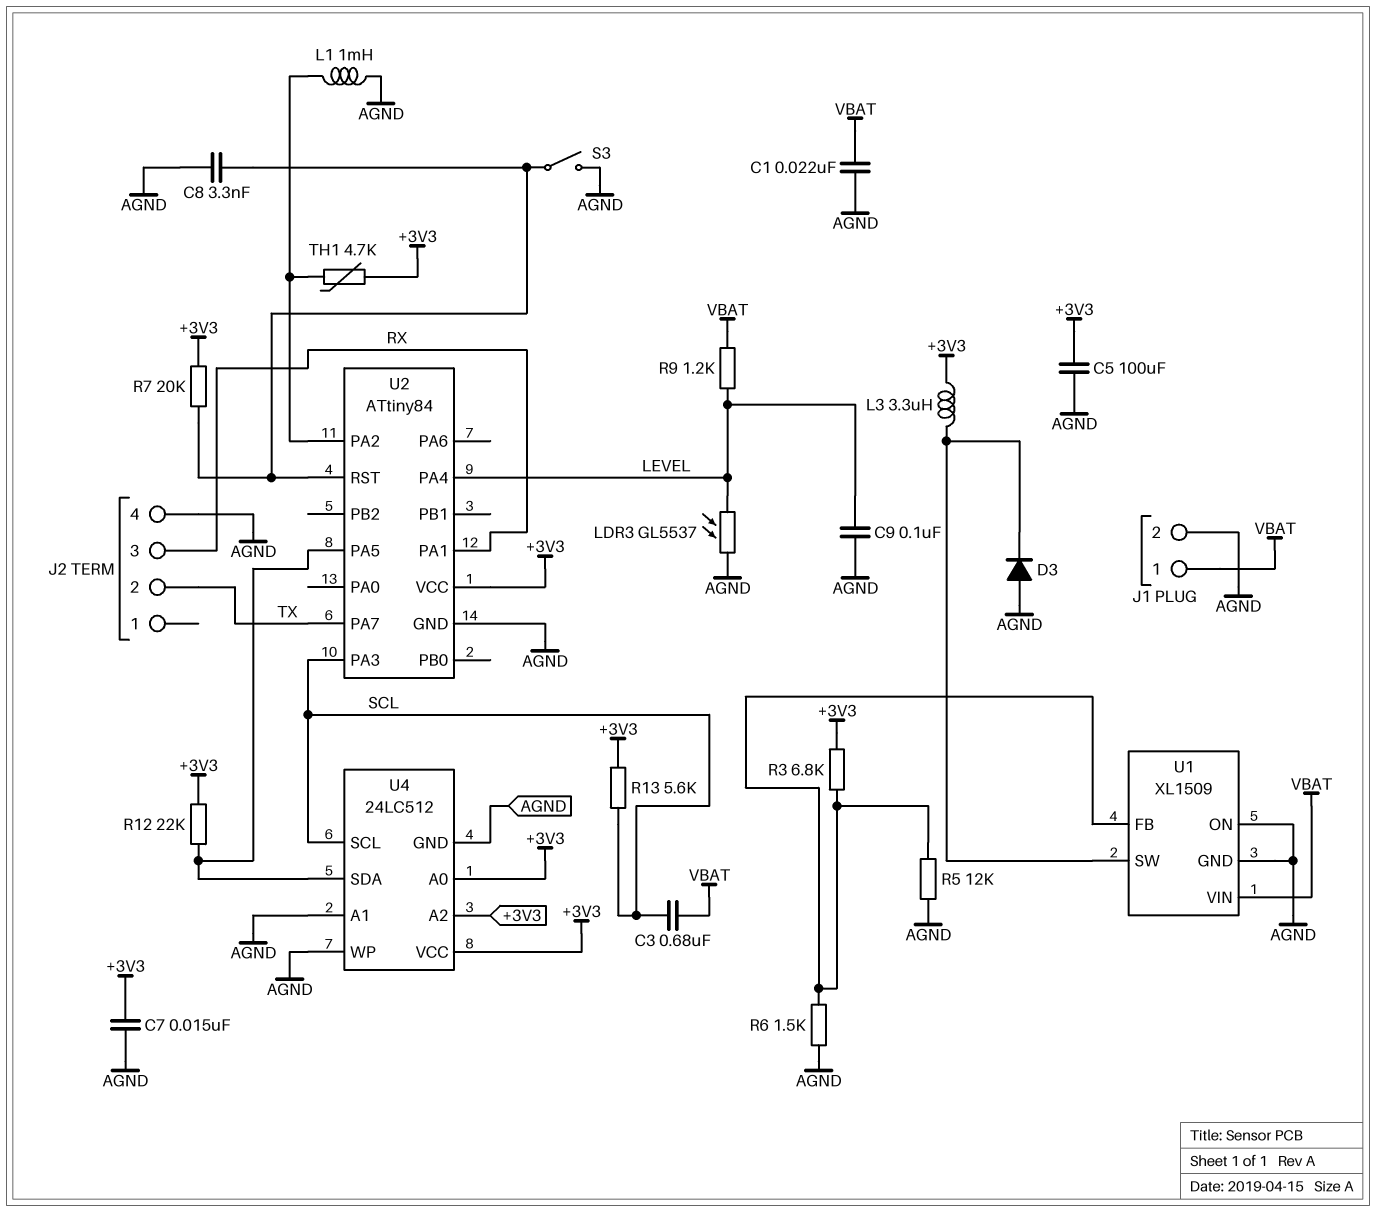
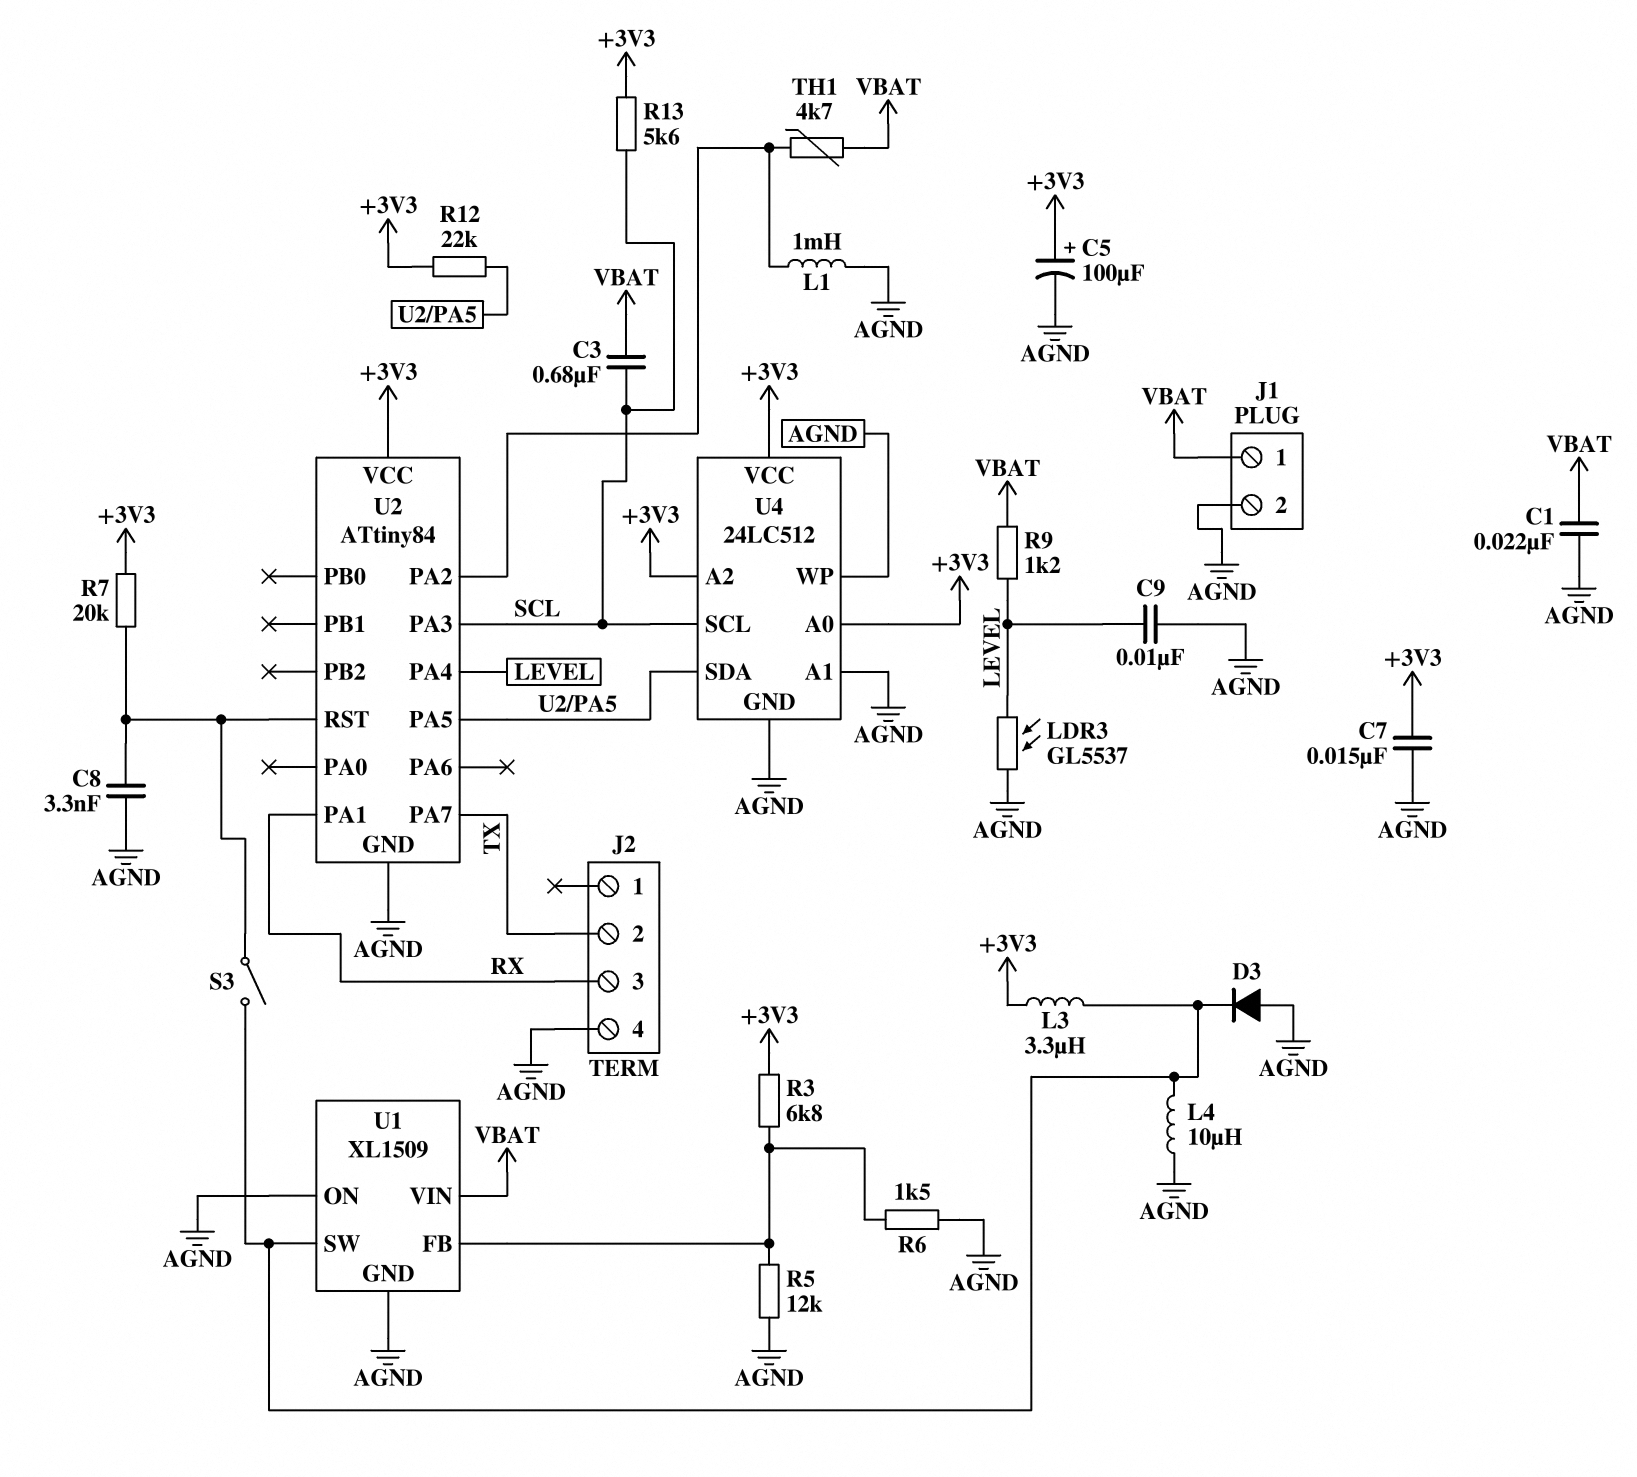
C5: 100uF (+3V3, AGND) -> 100uF (plus +3V3, minus AGND)
C9: 100nF (AGND, LEVEL) -> 10nF (AGND, LEVEL)
L4: none -> 10uH (AGND, U1/SW)
S3: switch (AGND, U2/RST) -> switch (U1/SW, U2/RST)
TH1: 4.7k (+3V3, U2/PA2) -> 4.7k (U2/PA2, VBAT)

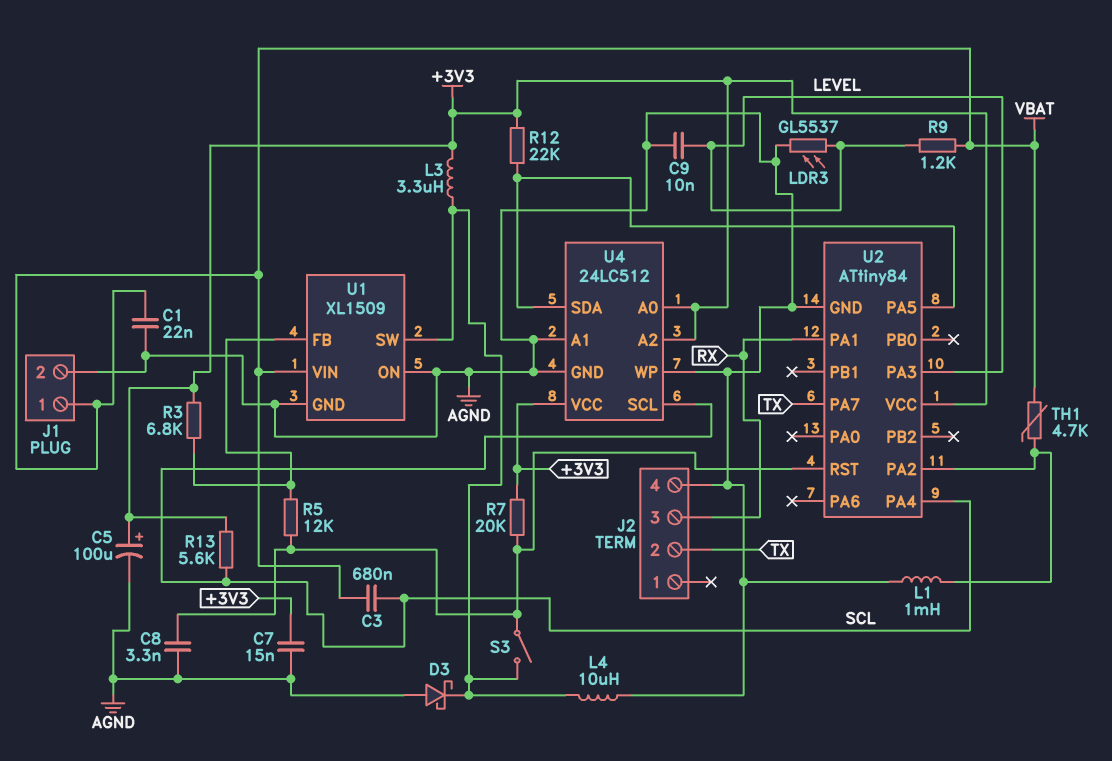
D3: diode (A AGND, K U1/SW) -> schottky (A AGND, K U1/SW)
R5: 12k (AGND, U1/FB) -> 12k (U1/FB, U2/RST)
R6: 1.5k (AGND, U1/FB) -> none
U2 pin PA3: SCL -> LEVEL
U2 pin PA4: LEVEL -> SCL

